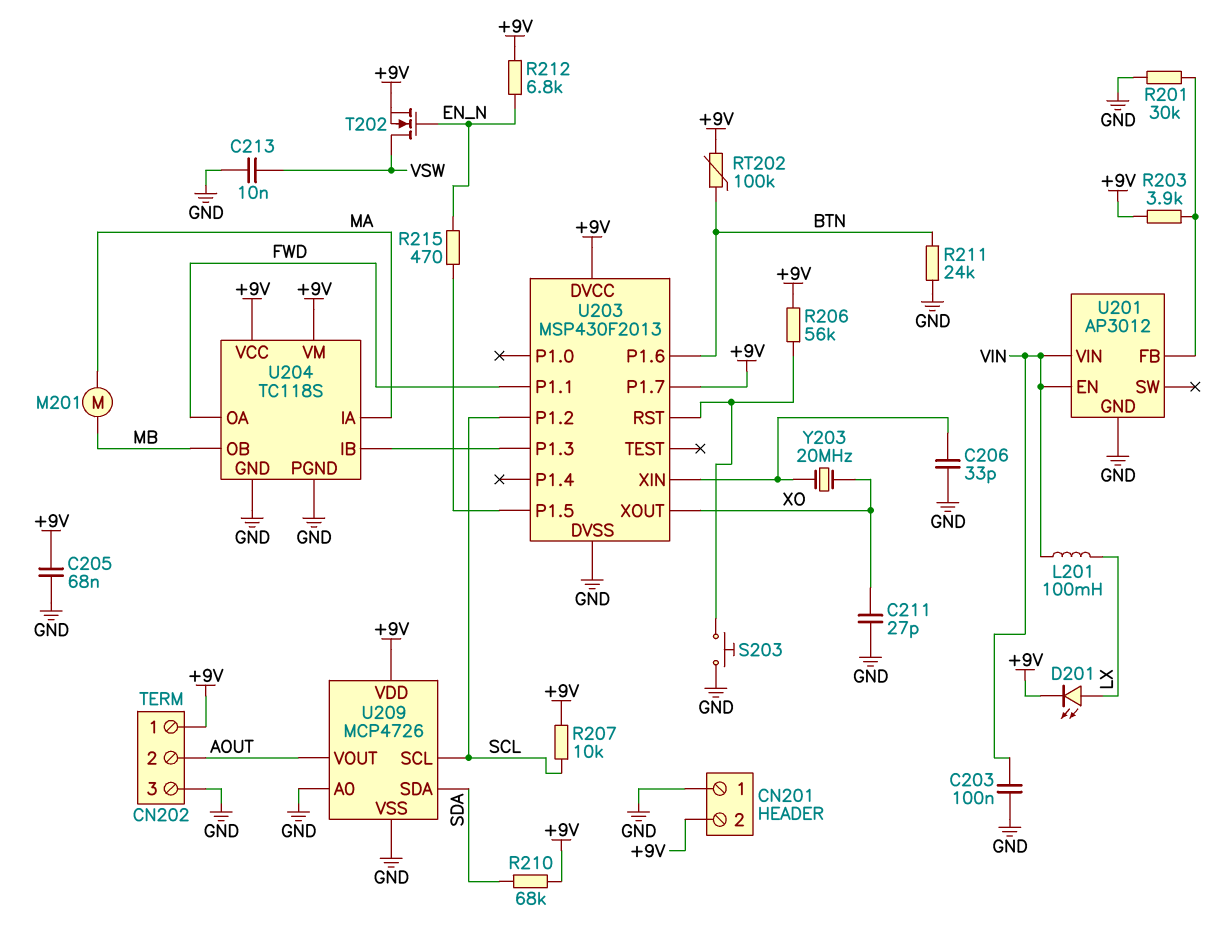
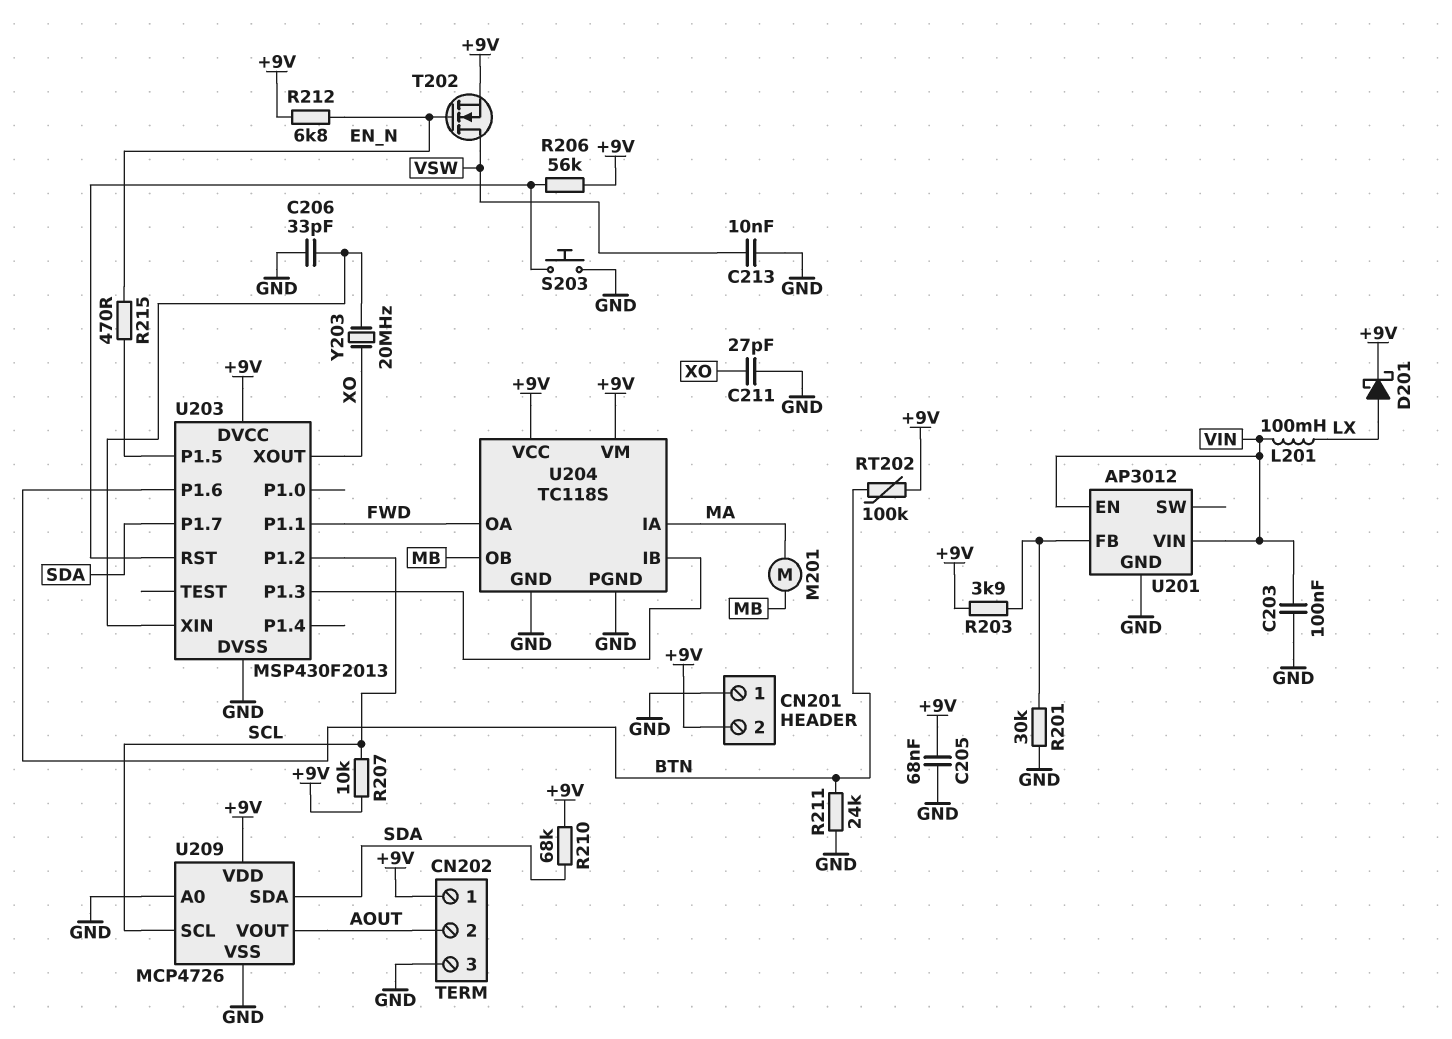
D201: LED (A LX, K +9V) -> schottky (A LX, K +9V)
U203 pin P1.7: +9V -> SDA

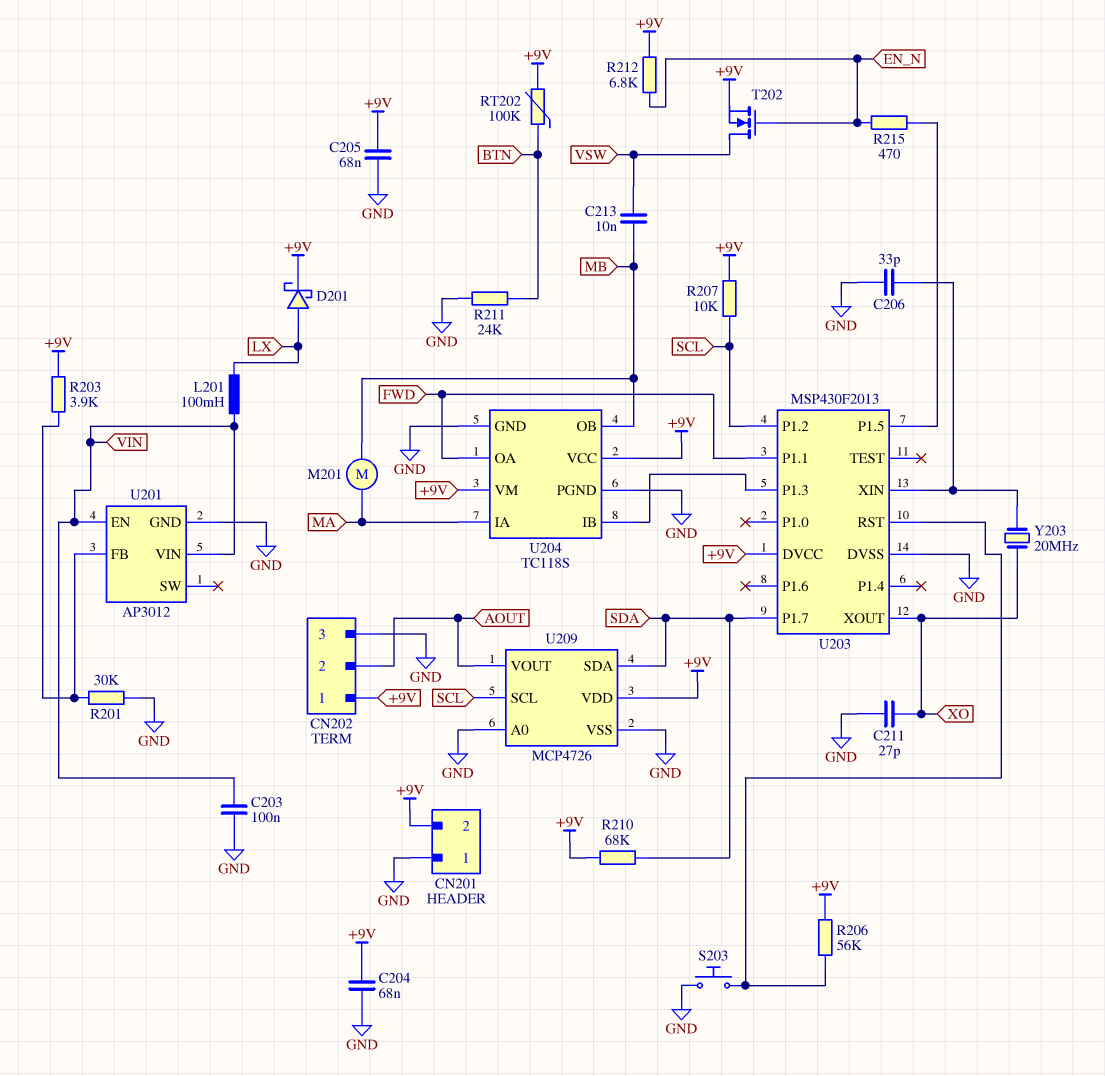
C204: none -> 68nF (+9V, GND)
C213: 10nF (GND, VSW) -> 10nF (MB, VSW)
U203 pin P1.6: BTN -> none

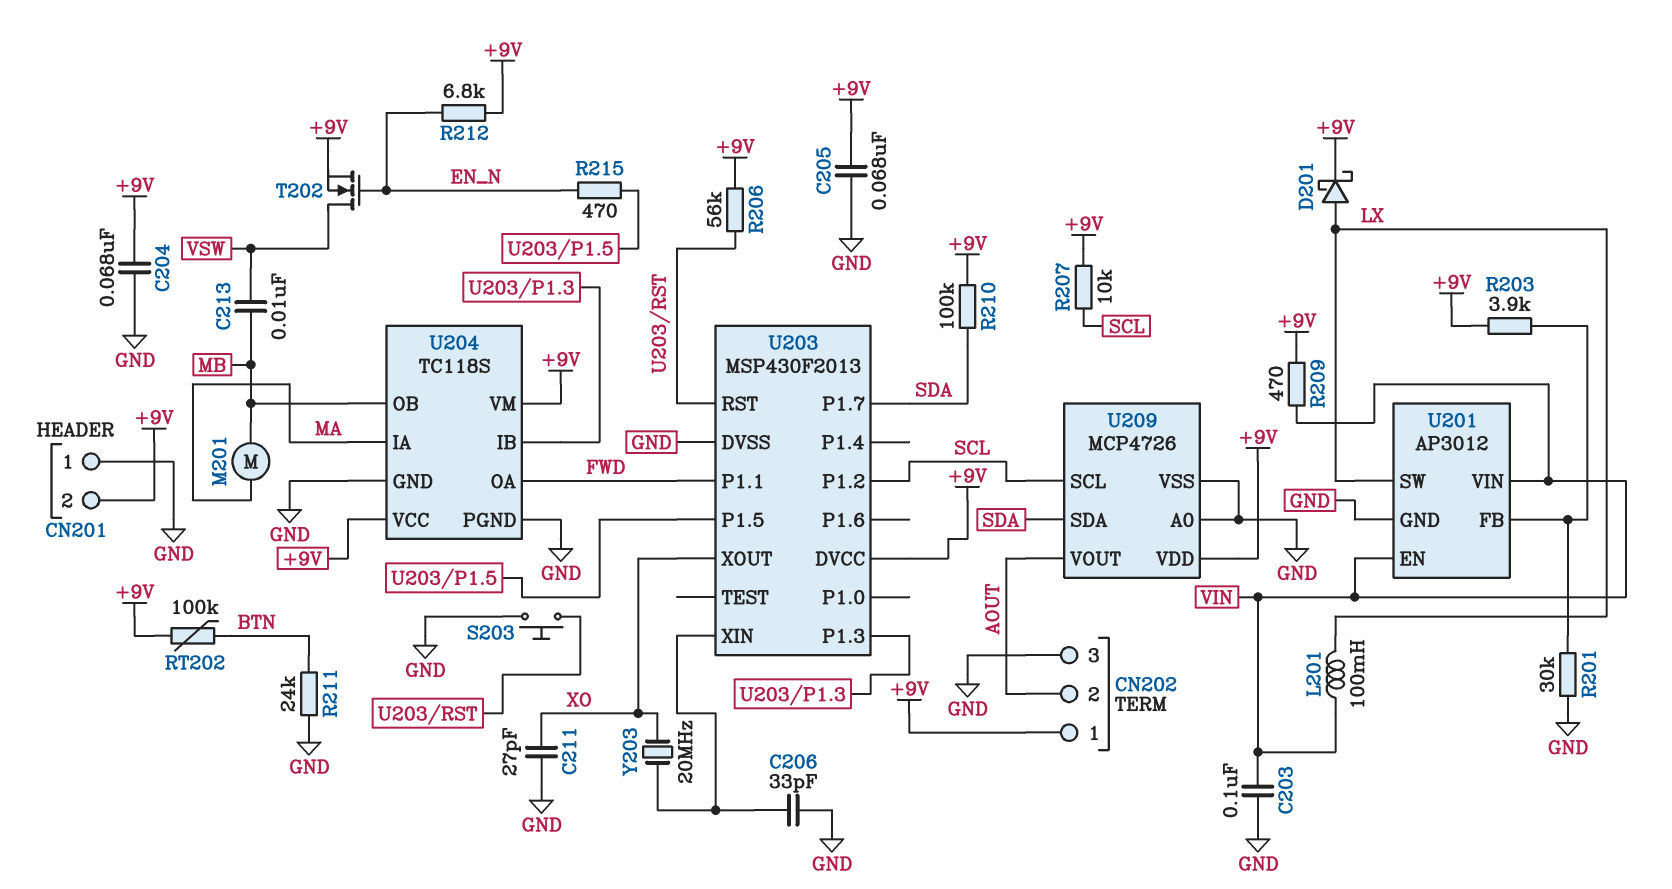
R209: none -> 470 (+9V, VIN)
R210: 68k (+9V, SDA) -> 100k (+9V, SDA)
U201 pin SW: none -> LX

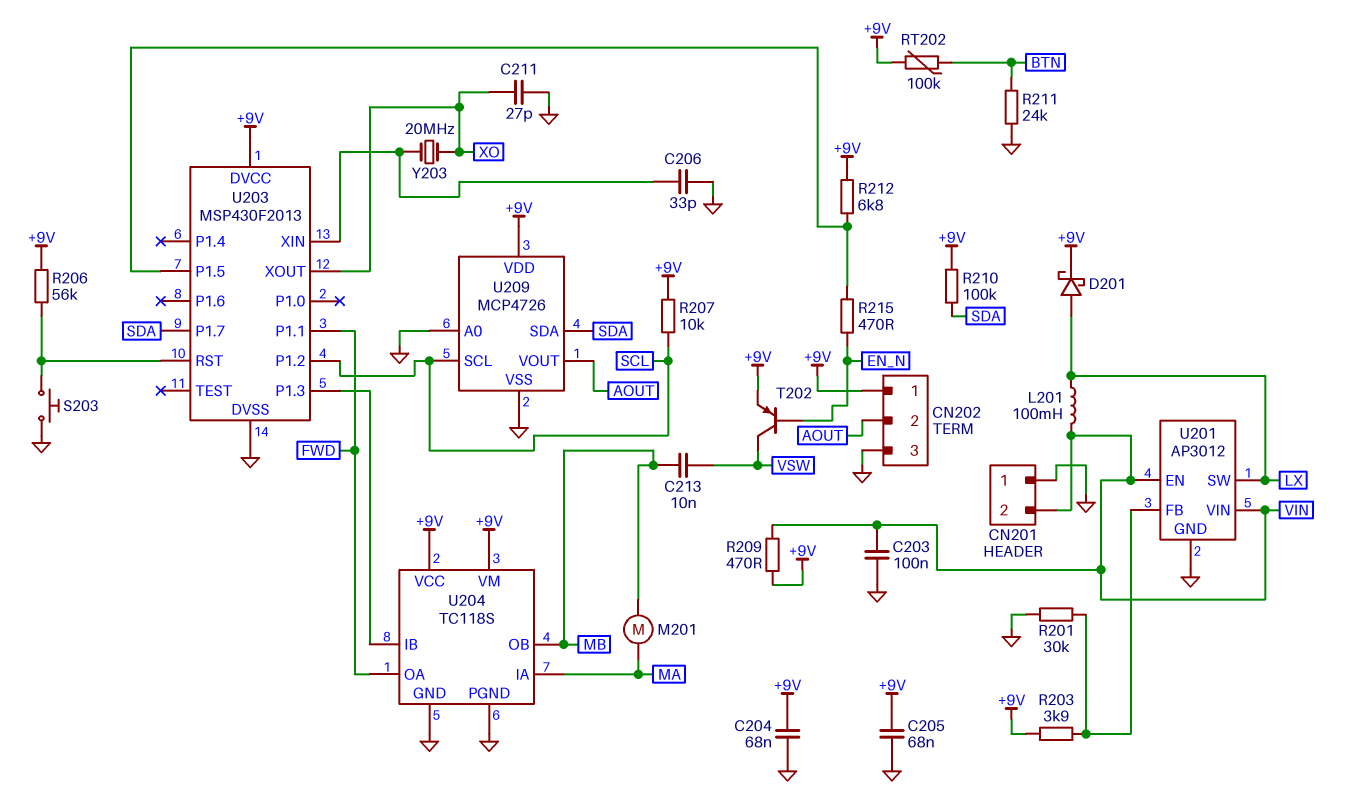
CN201 pin 2: +9V -> VIN
R212: 6.8k (+9V, EN_N) -> 6.8k (+9V, U203/P1.5)
T202: NMOS (G EN_N, D VSW, S +9V) -> PNP (B EN_N, C VSW, E +9V)

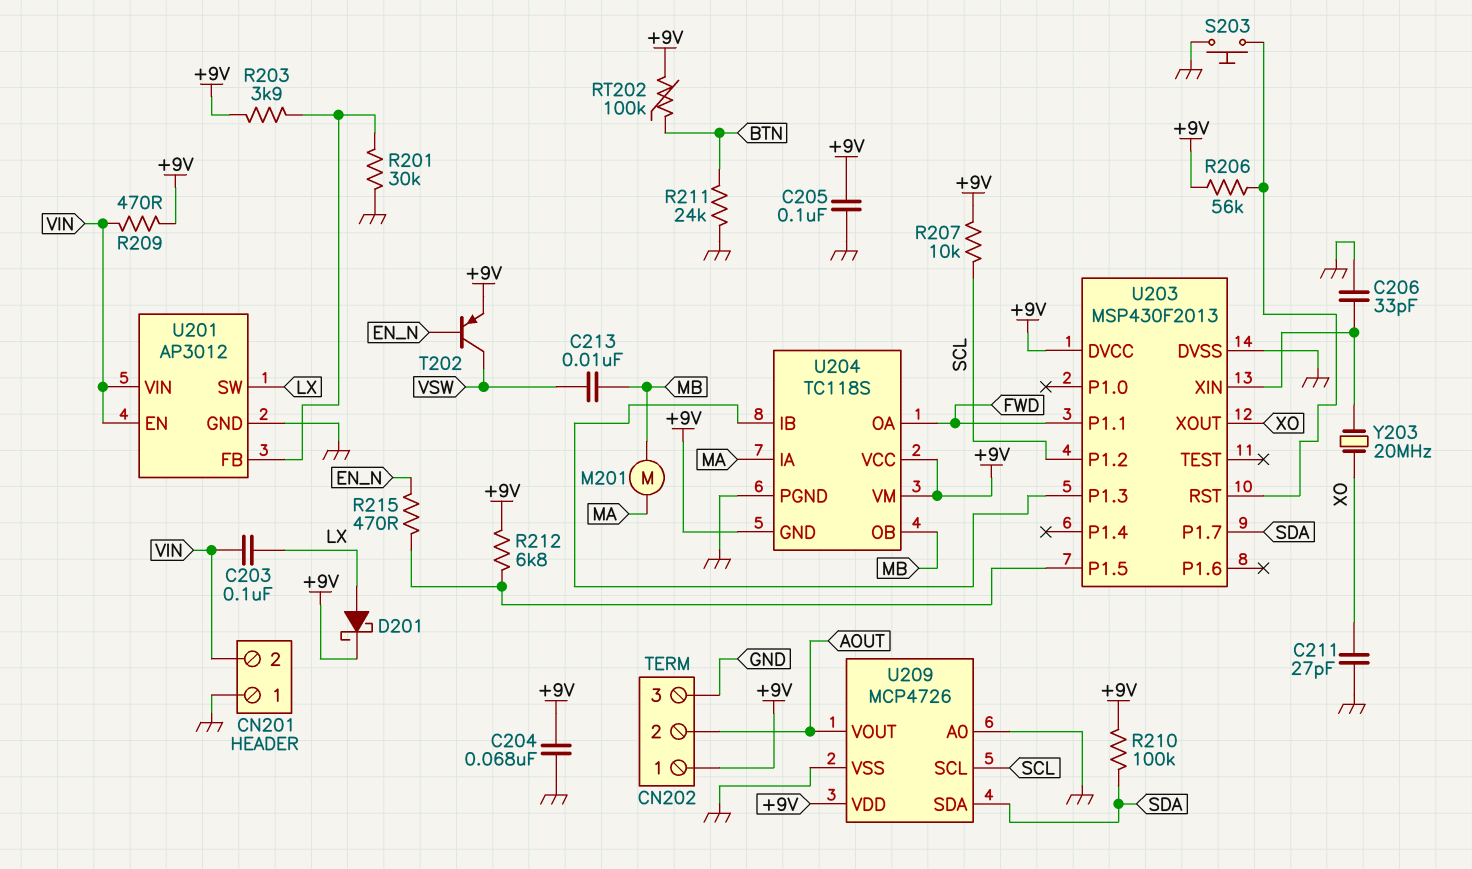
C203: 100nF (GND, VIN) -> 100nF (LX, VIN)
C205: 68nF (+9V, GND) -> 100nF (+9V, GND)
L201: 100mH (LX, VIN) -> none
U204 pin GND: GND -> +9V

